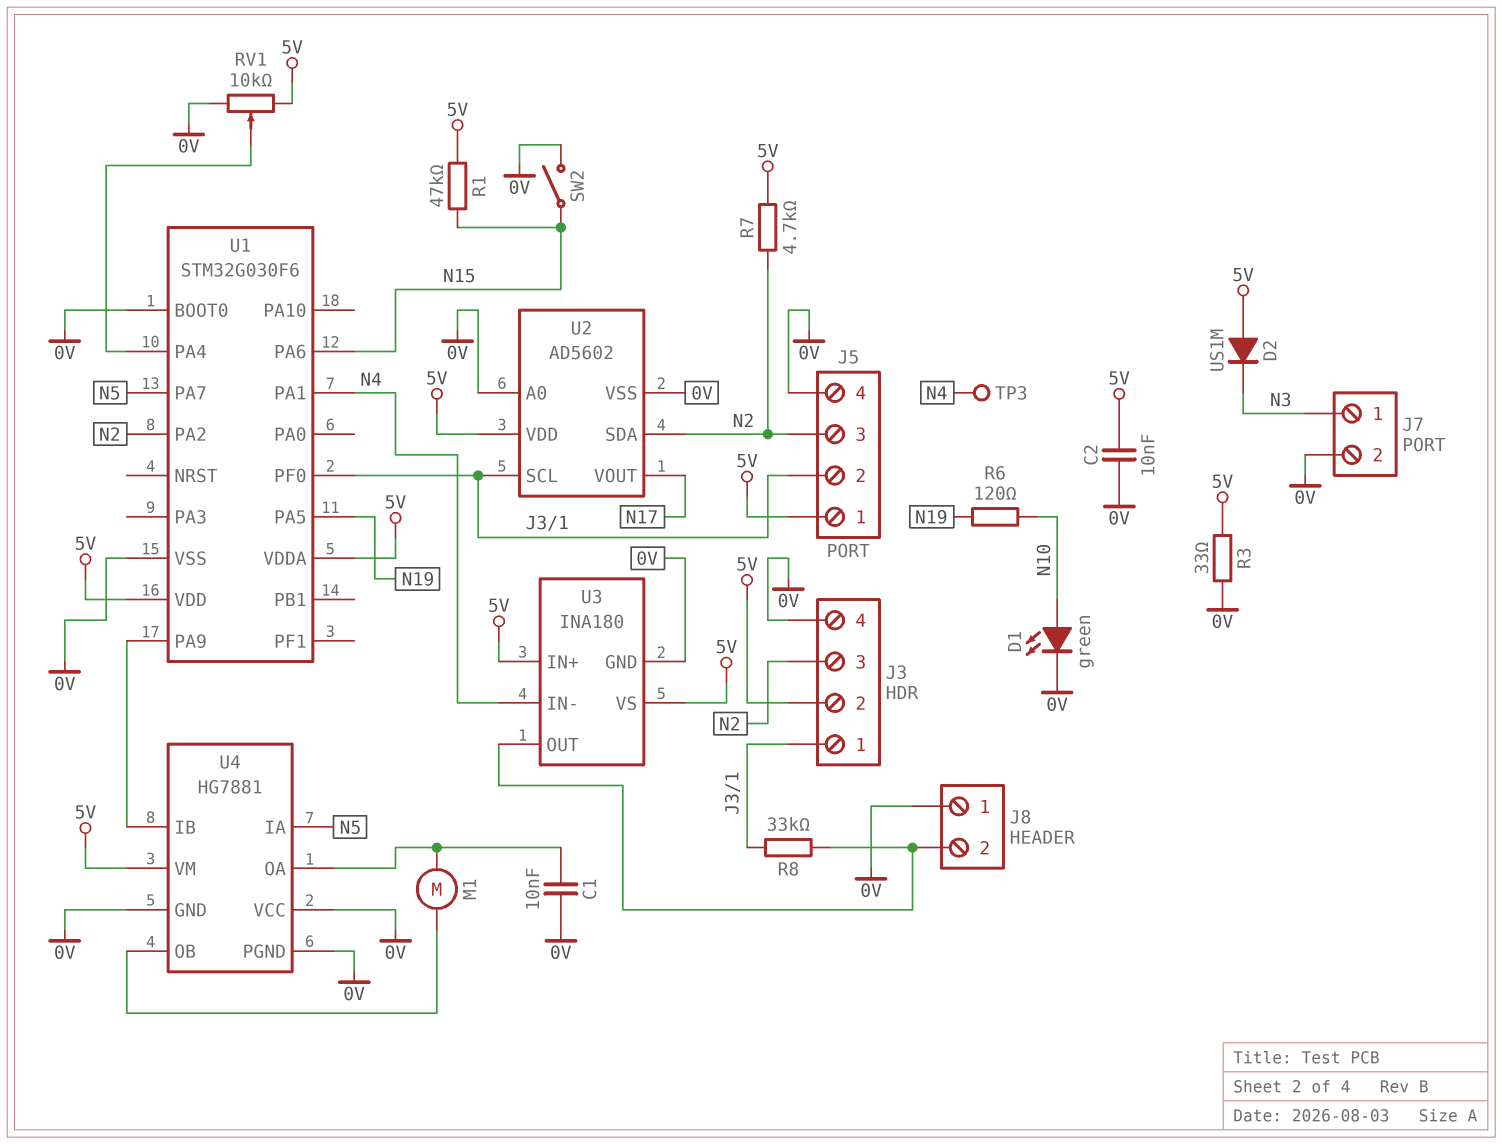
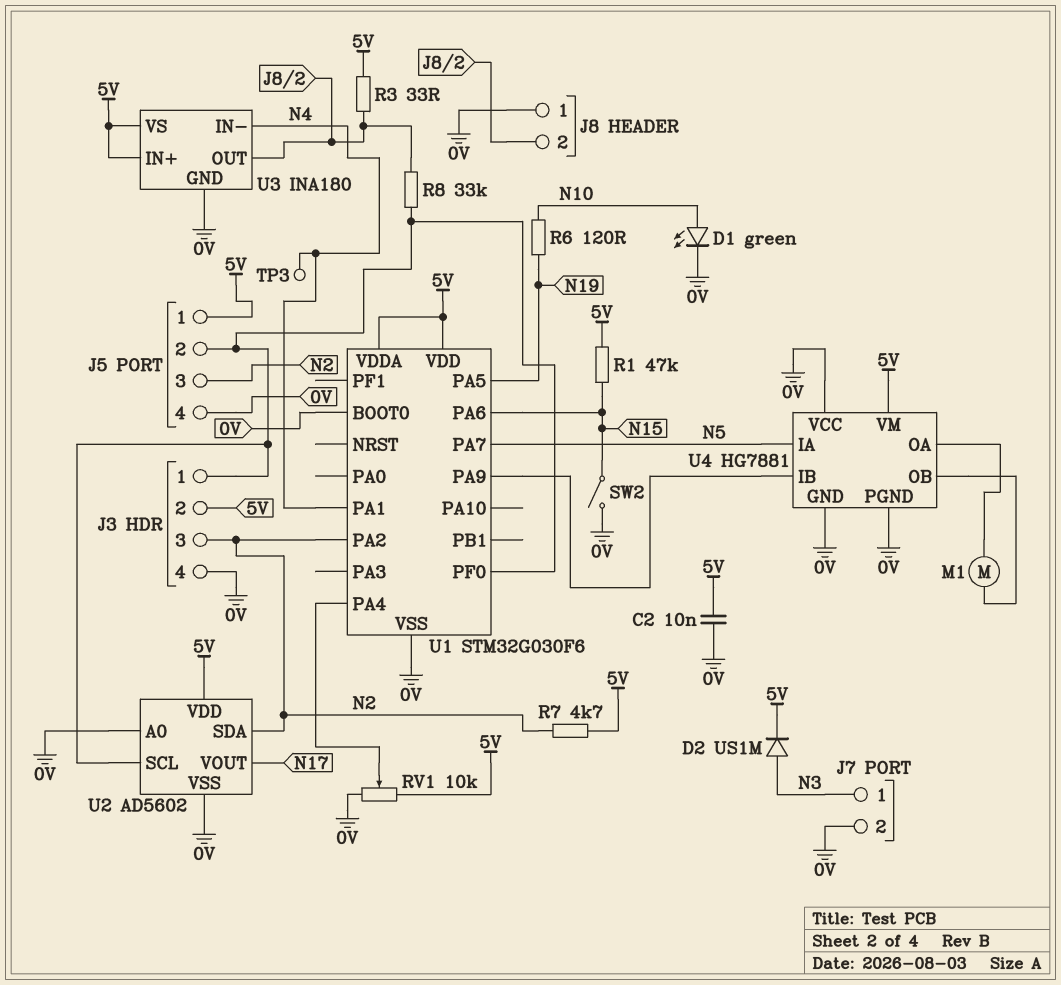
C1: 10nF (0V, U4/OA) -> none
D2: diode US1M (A 5V, K N3) -> diode US1M (A N3, K 5V)
R3: 33 (0V, 5V) -> 33 (5V, J8/2)

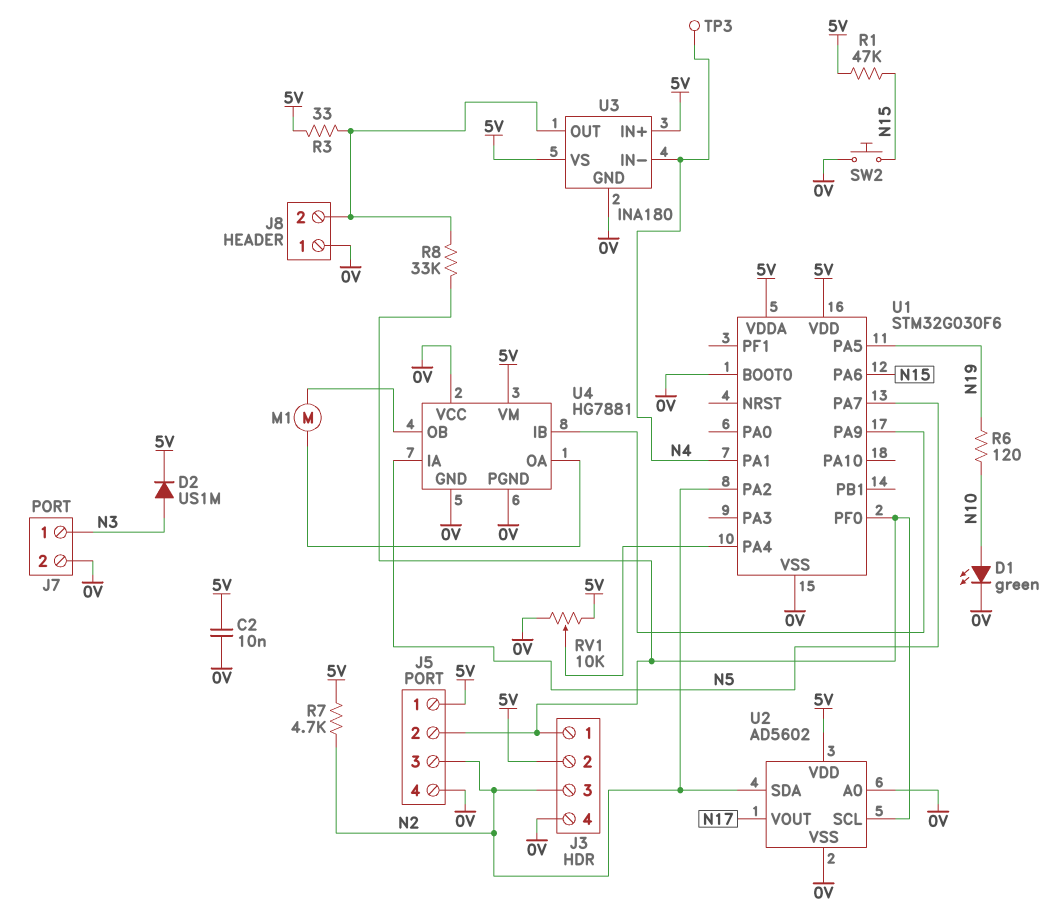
SW2: switch (0V, N15) -> button (0V, N15)

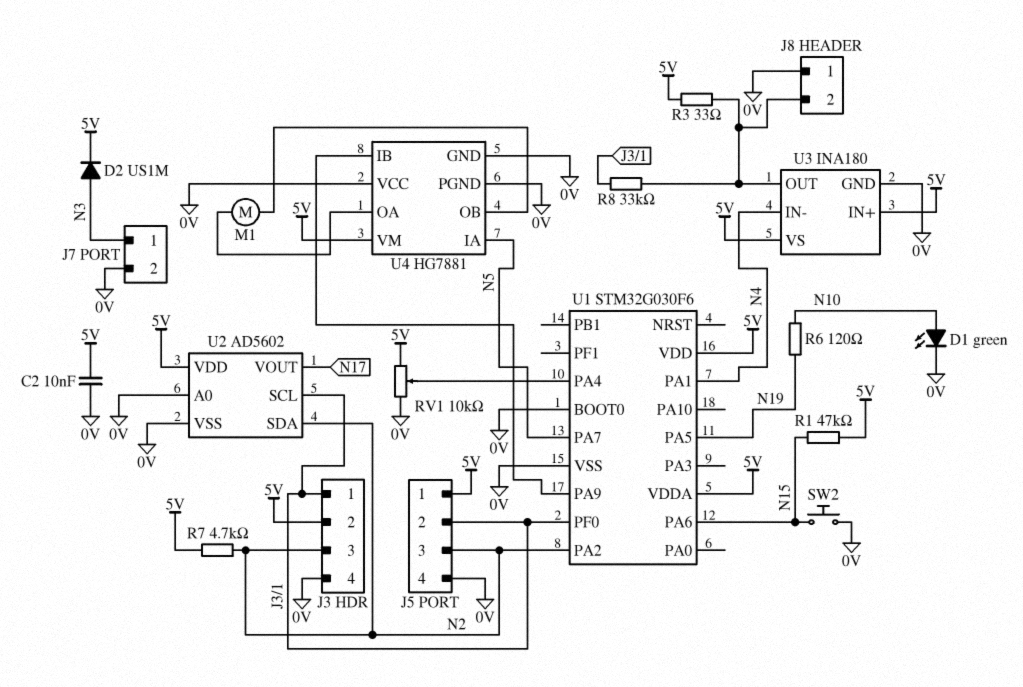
TP3: test point (N4) -> none

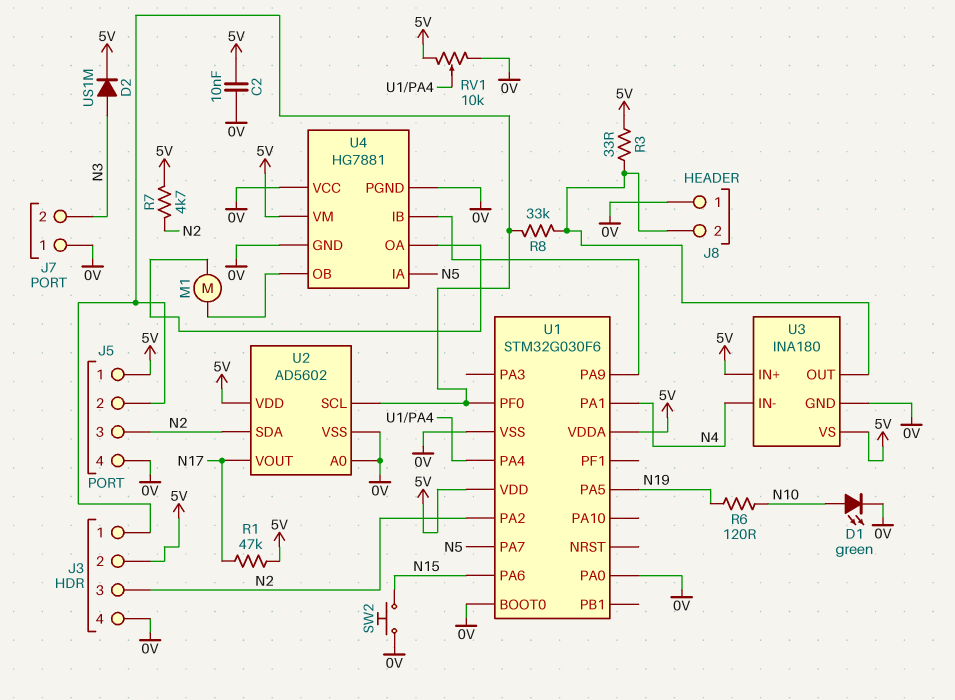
J7 pin 1: N3 -> 0V
J7 pin 2: 0V -> N3
R1: 47k (5V, N15) -> 47k (5V, N17)
U1 pin PA0: none -> 0V

